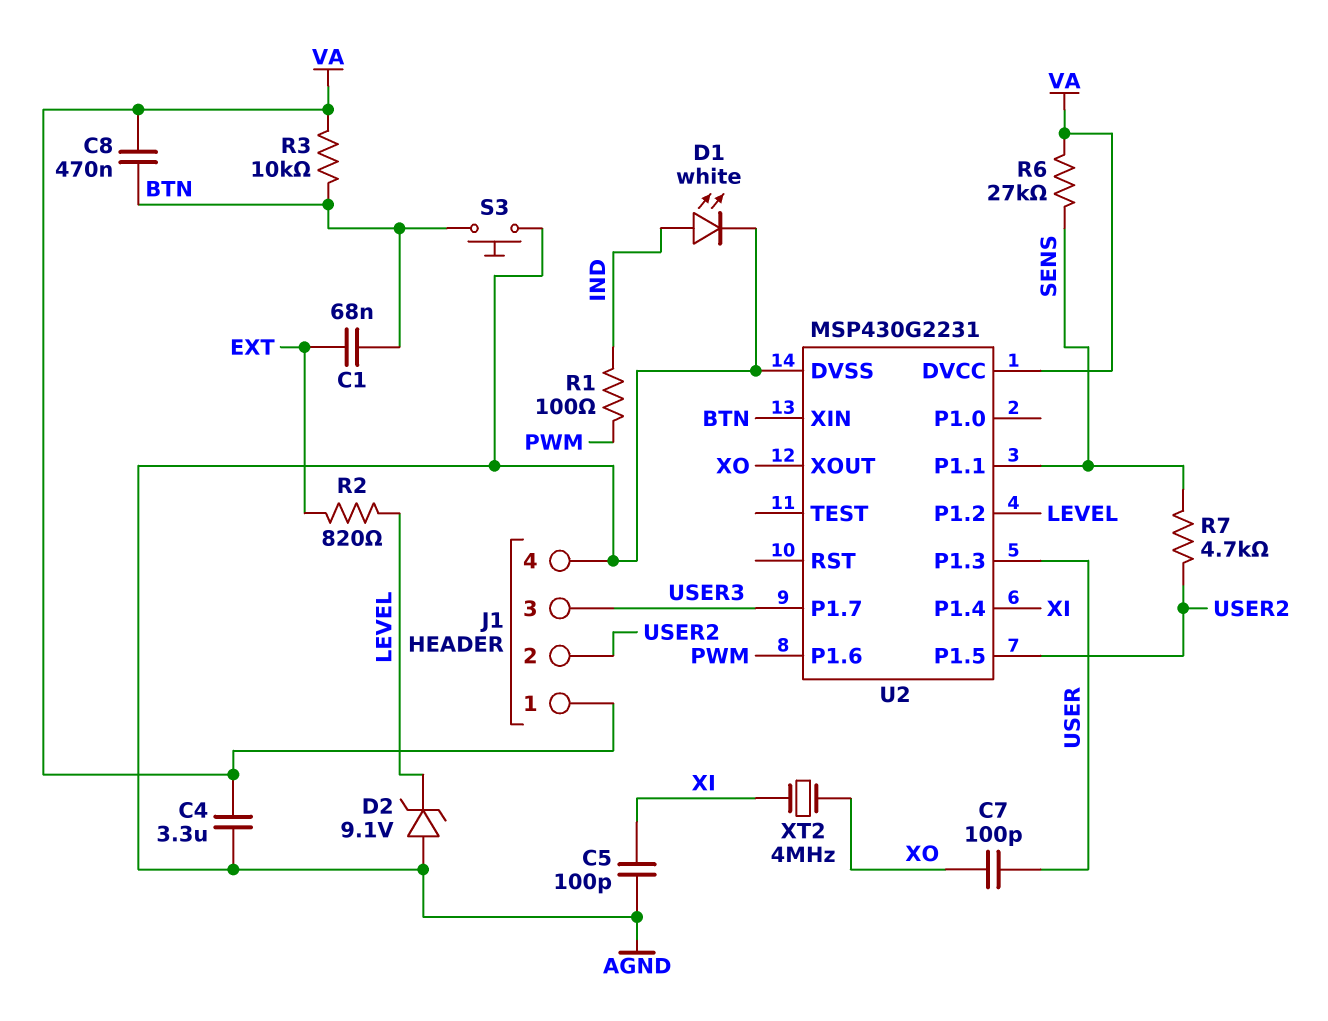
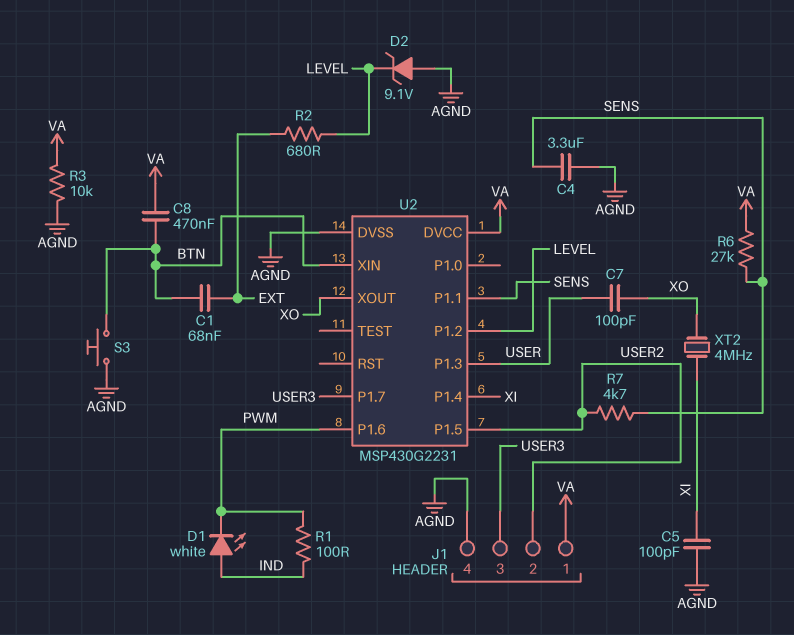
C4: 3.3uF (AGND, VA) -> 3.3uF (AGND, SENS)
D1: LED white (A IND, K AGND) -> LED white (A IND, K PWM)
R2: 820 (EXT, LEVEL) -> 680 (EXT, LEVEL)
R3: 10k (BTN, VA) -> 10k (AGND, VA)

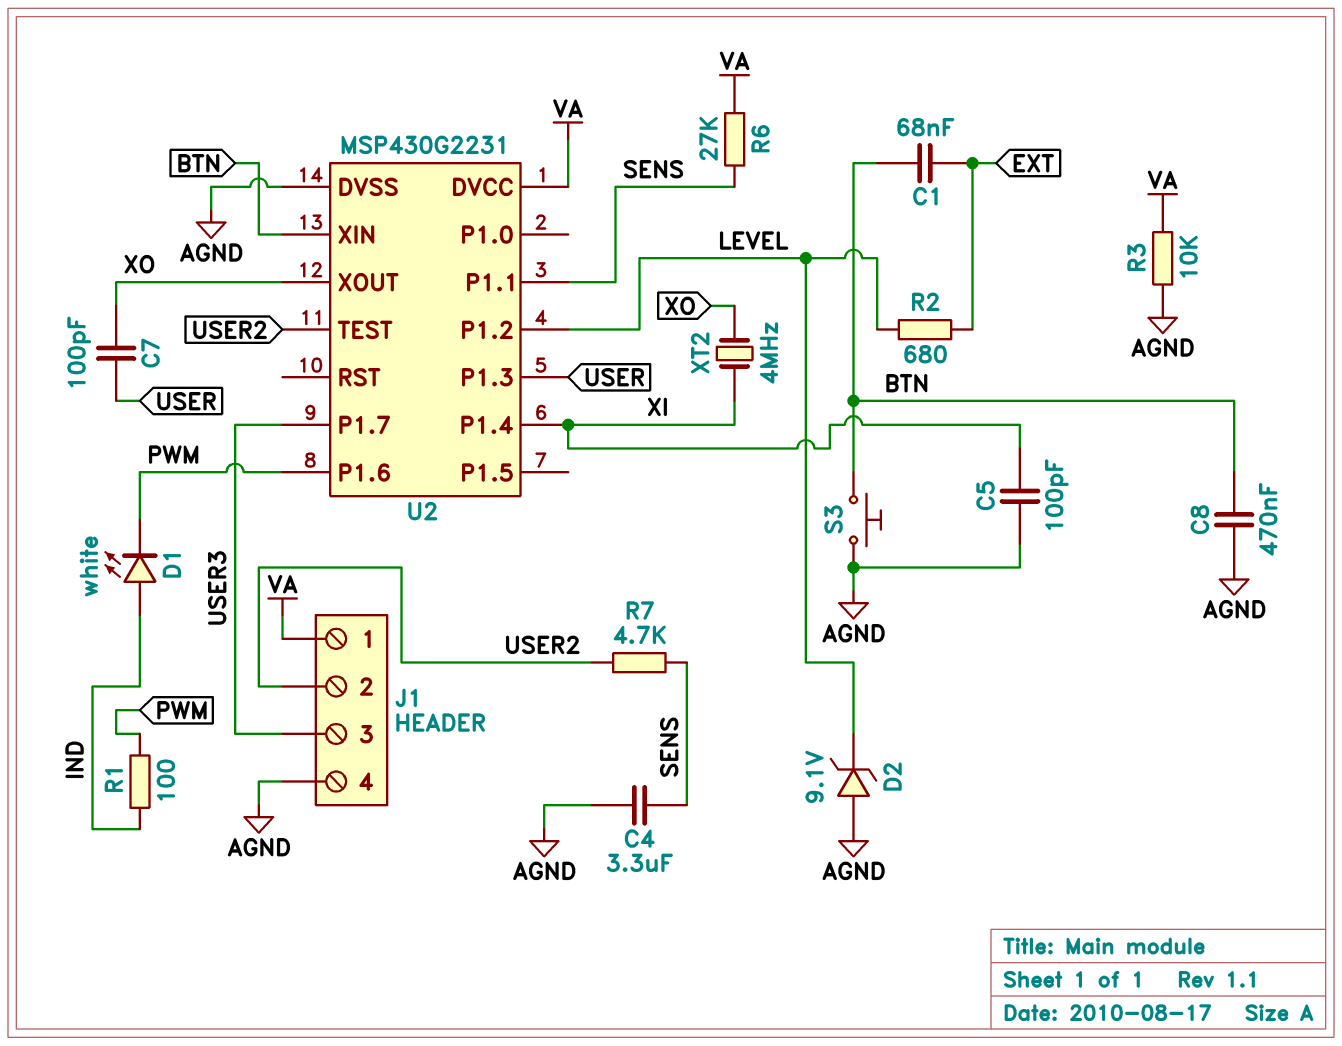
C8: 470nF (BTN, VA) -> 470nF (AGND, BTN)
U2 pin P1.5: USER2 -> none
U2 pin TEST: none -> USER2

